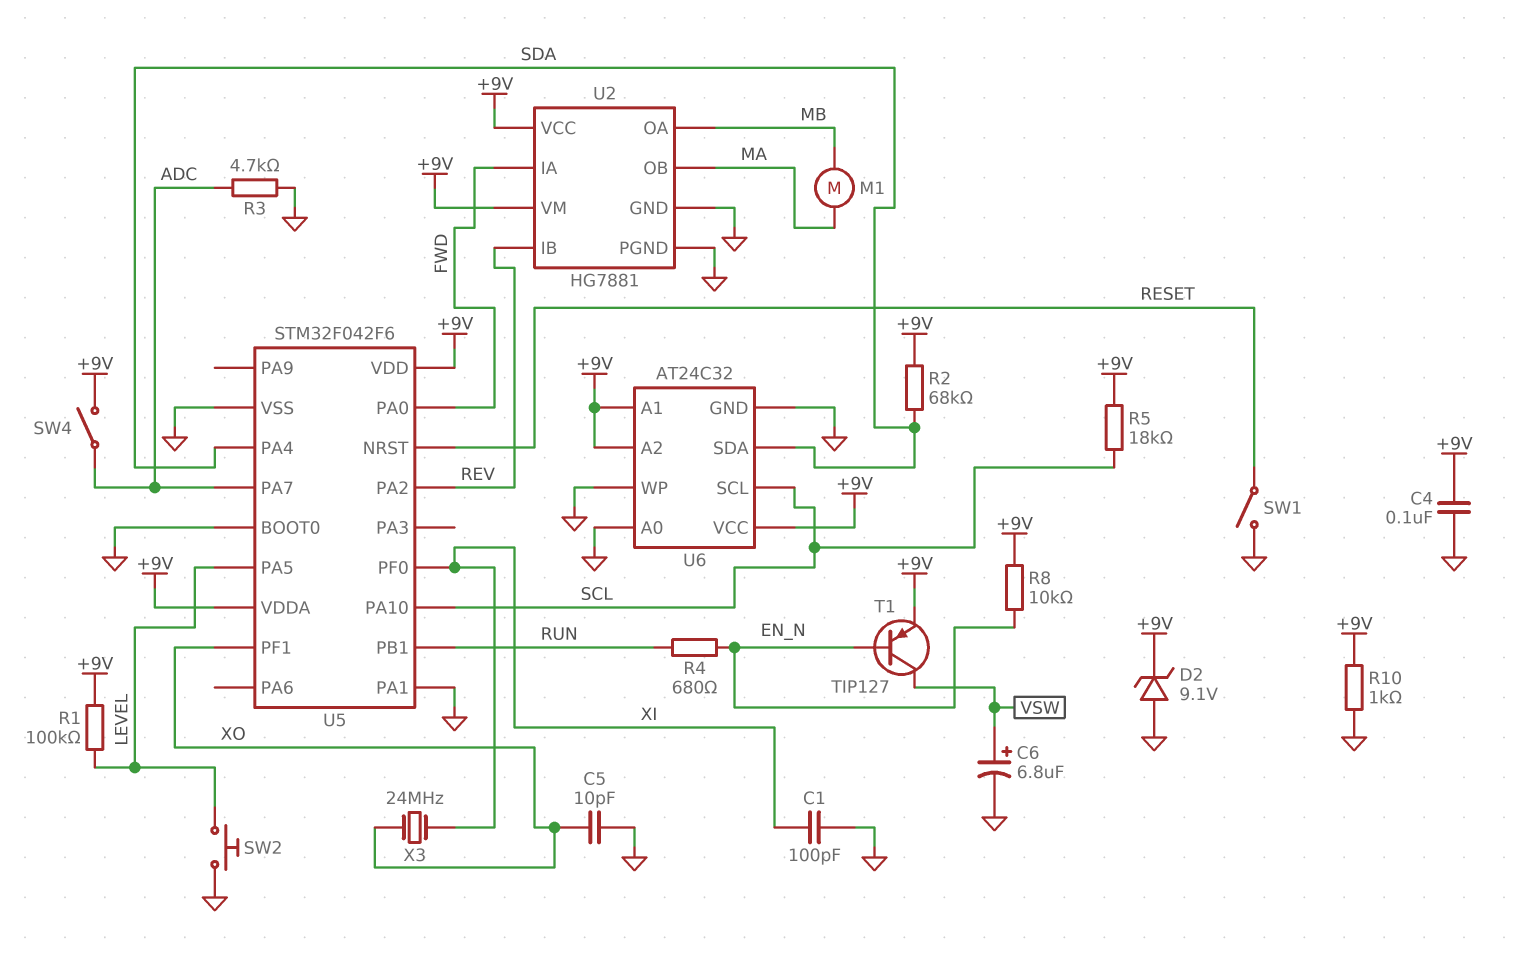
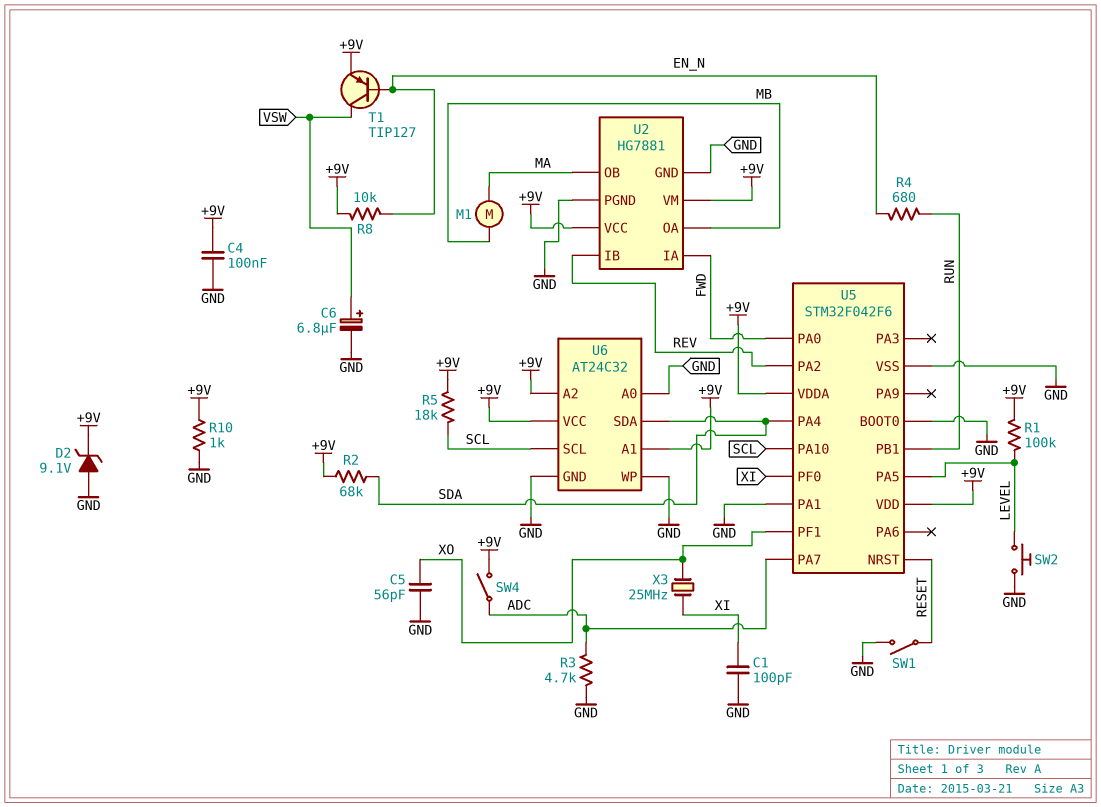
C5: 10pF (GND, XO) -> 56pF (GND, XO)
X3: 24MHz (XI, XO) -> 25MHz (XI, XO)

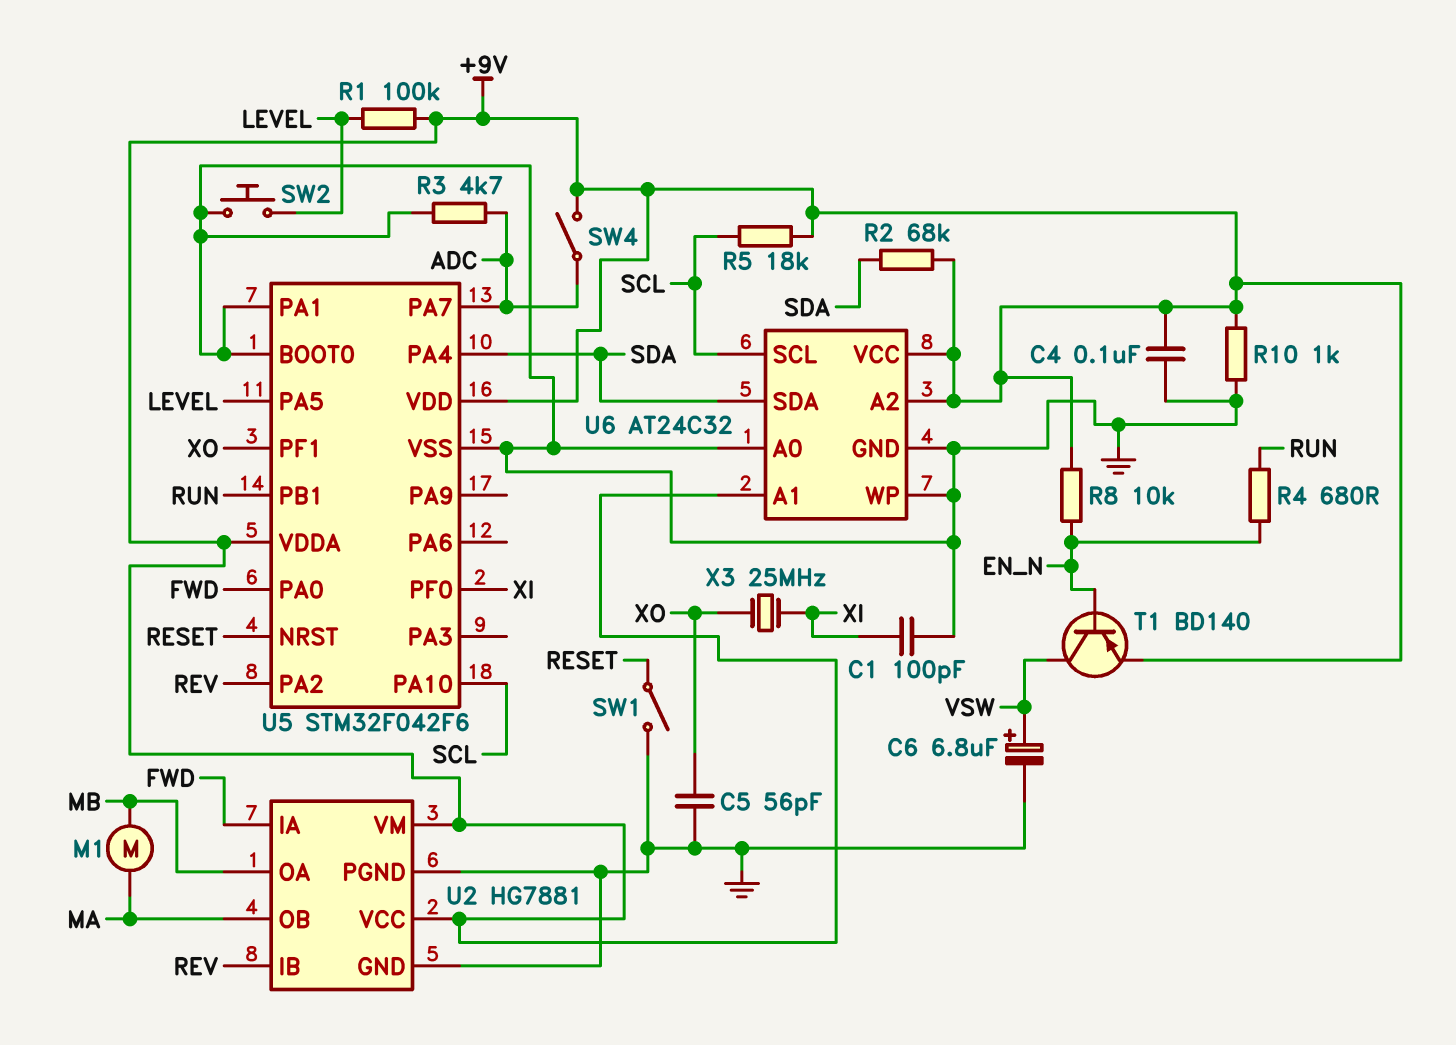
D2: zener 9.1V (A GND, K +9V) -> none
T1: PNP TIP127 (B EN_N, C VSW, E +9V) -> PNP BD140 (B EN_N, C VSW, E +9V)

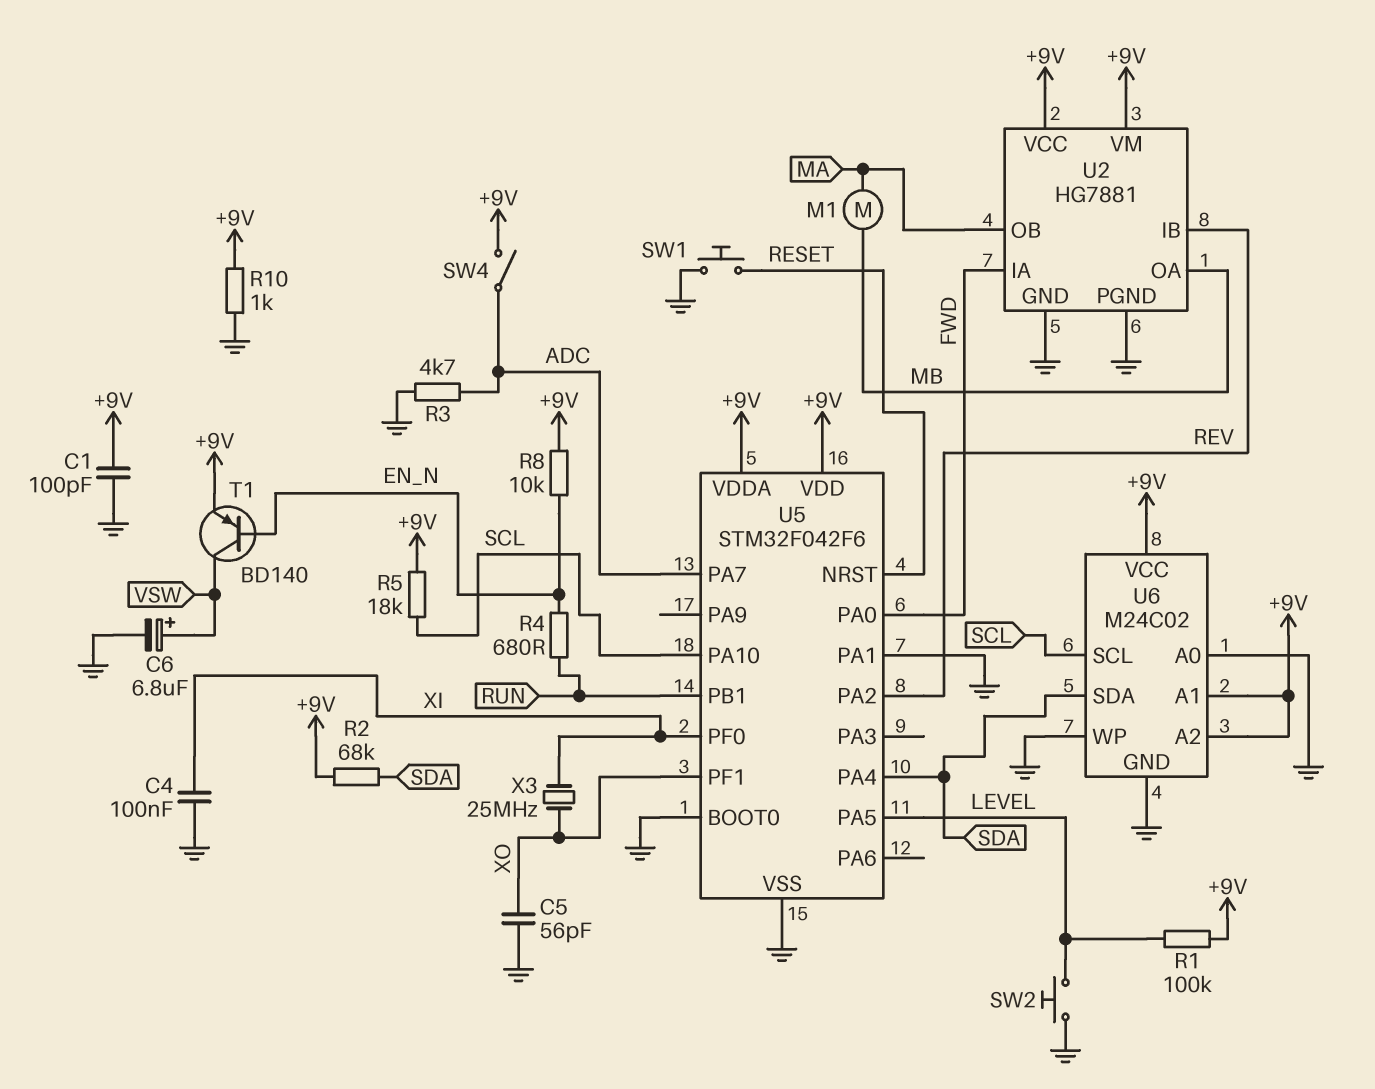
C1: 100pF (GND, XI) -> 100pF (+9V, GND)
C4: 100nF (+9V, GND) -> 100nF (GND, XI)
SW1: switch (GND, RESET) -> button (GND, RESET)
U6: AT24C32 -> M24C02

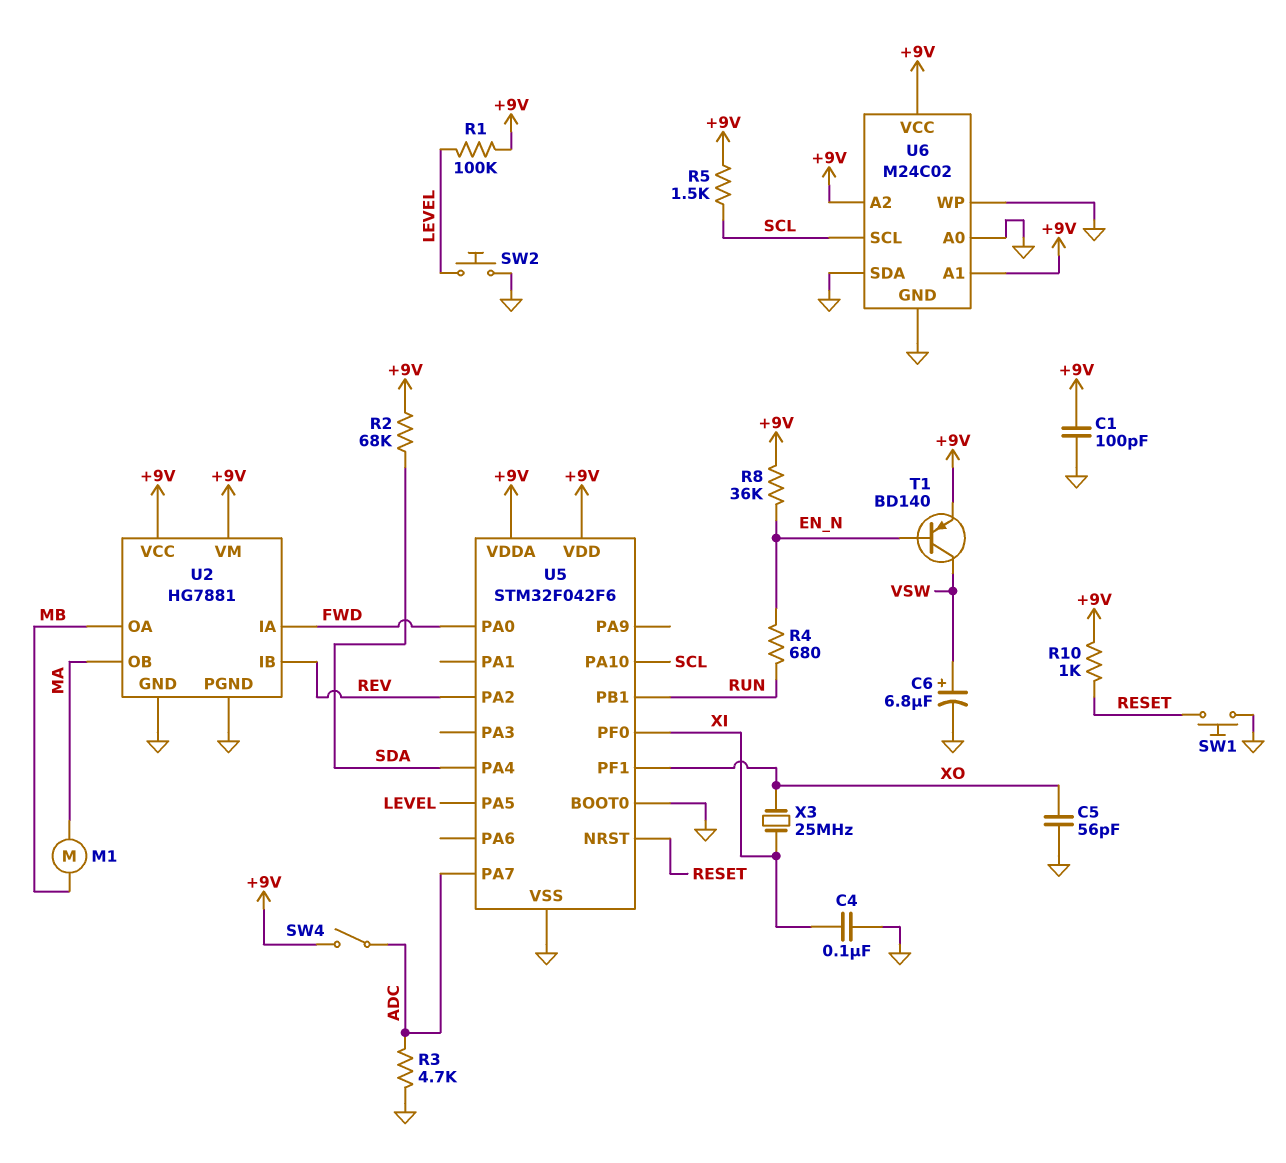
R5: 18k (+9V, SCL) -> 1.5k (+9V, SCL)
R8: 10k (+9V, EN_N) -> 36k (+9V, EN_N)
R10: 1k (+9V, GND) -> 1k (+9V, RESET)
U5 pin PA1: GND -> none
U6 pin SDA: SDA -> GND

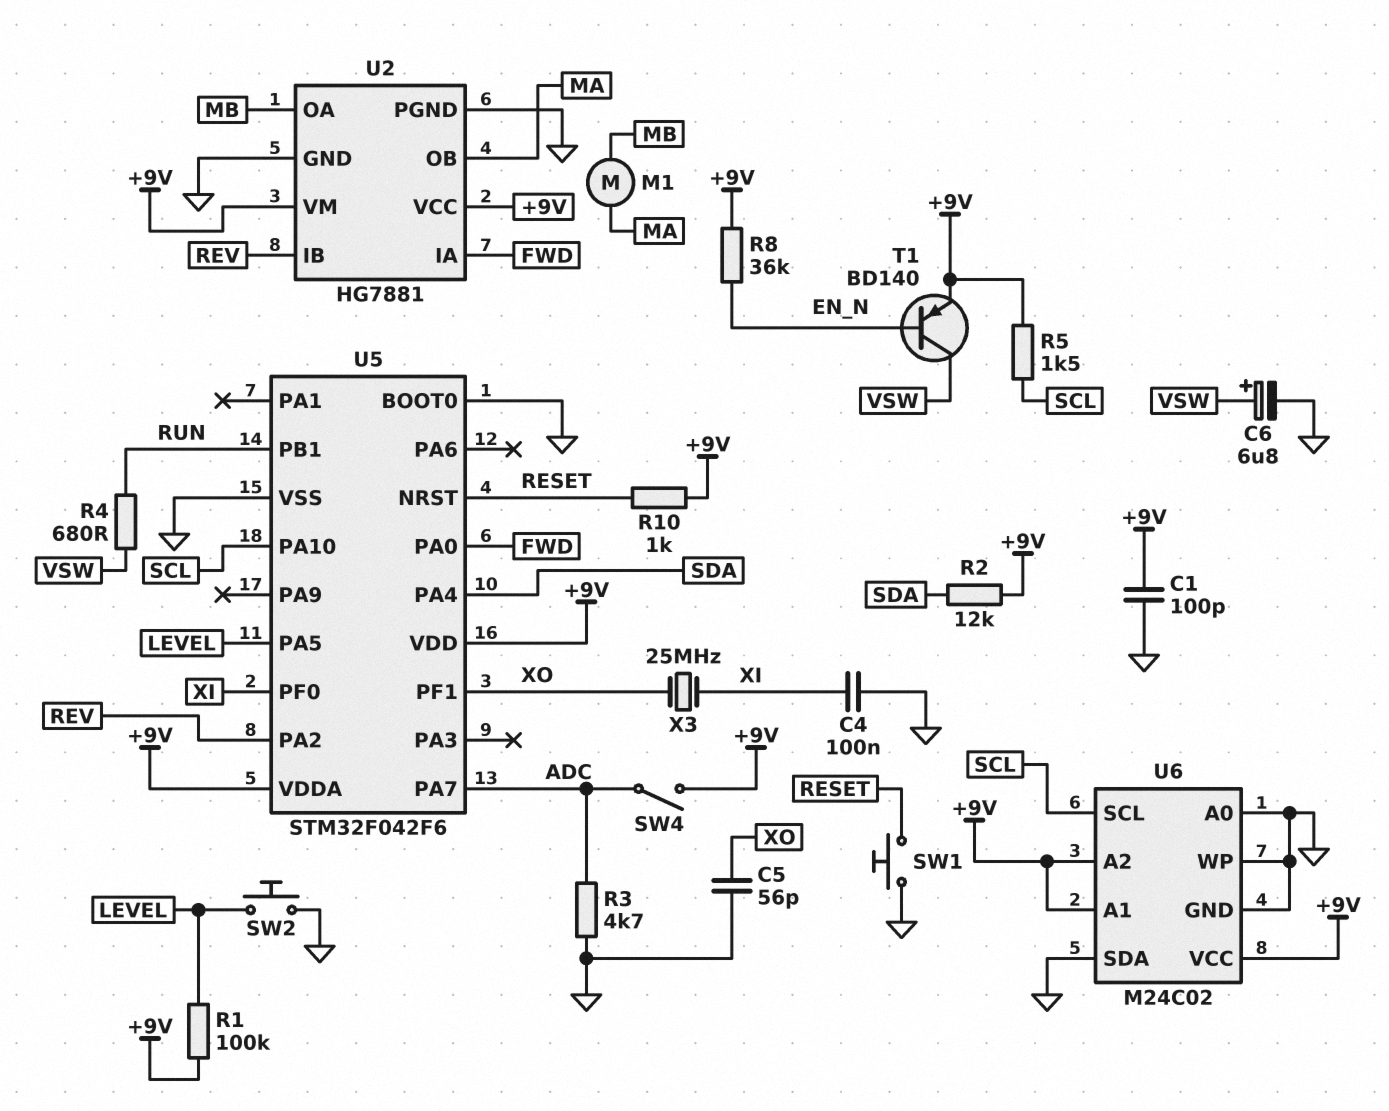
R2: 68k (+9V, SDA) -> 12k (+9V, SDA)
R4: 680 (EN_N, RUN) -> 680 (RUN, VSW)

